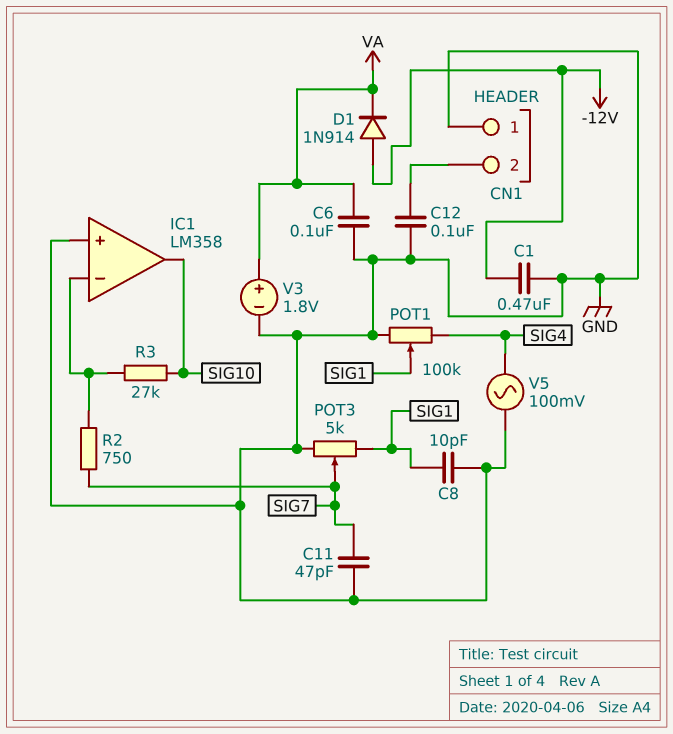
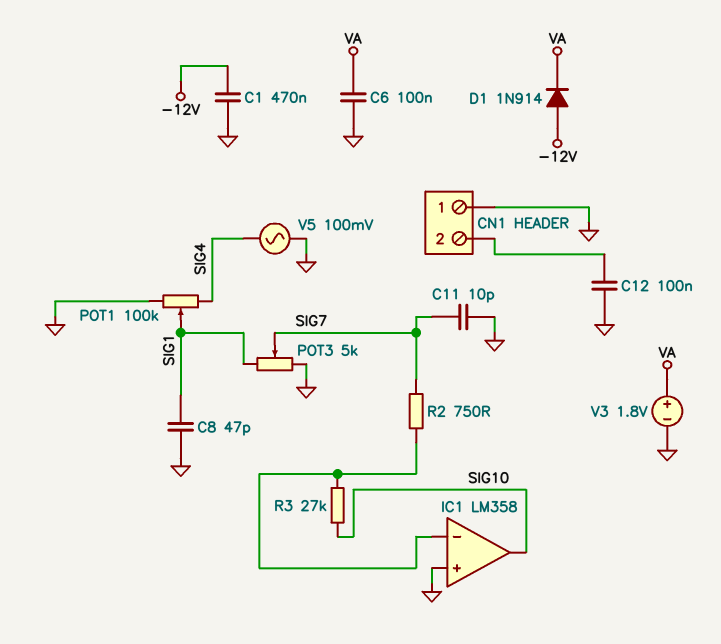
C8: 10pF (GND, SIG1) -> 47pF (GND, SIG1)
C11: 47pF (GND, SIG7) -> 10pF (GND, SIG7)

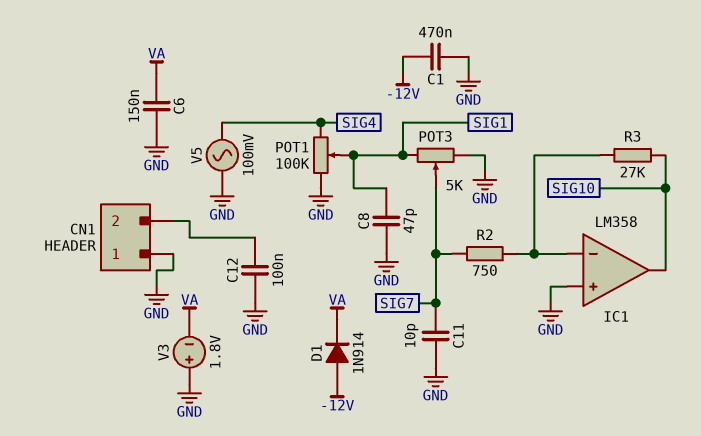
C6: 100nF (GND, VA) -> 150nF (GND, VA)
V3: 1.8V (plus VA, minus GND) -> 1.8V (plus GND, minus VA)

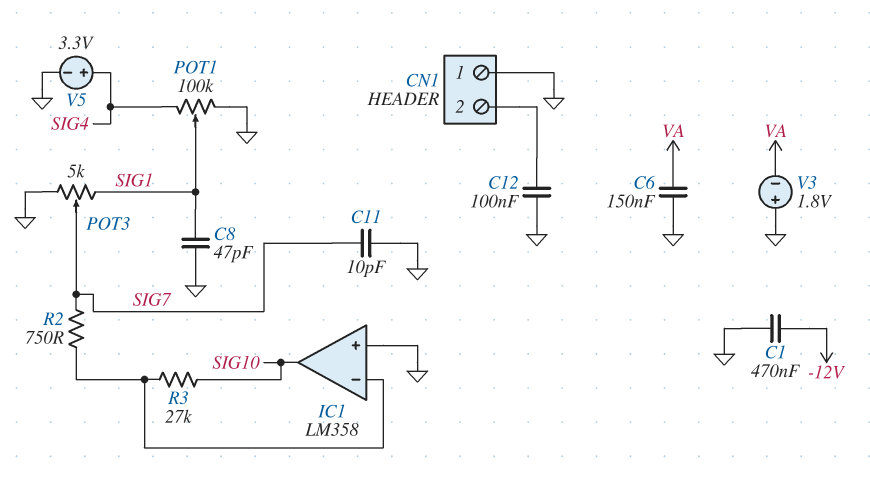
D1: diode 1N914 (A -12V, K VA) -> none
V5: AC 100mV (GND, SIG4) -> 3.3V (plus SIG4, minus GND)

